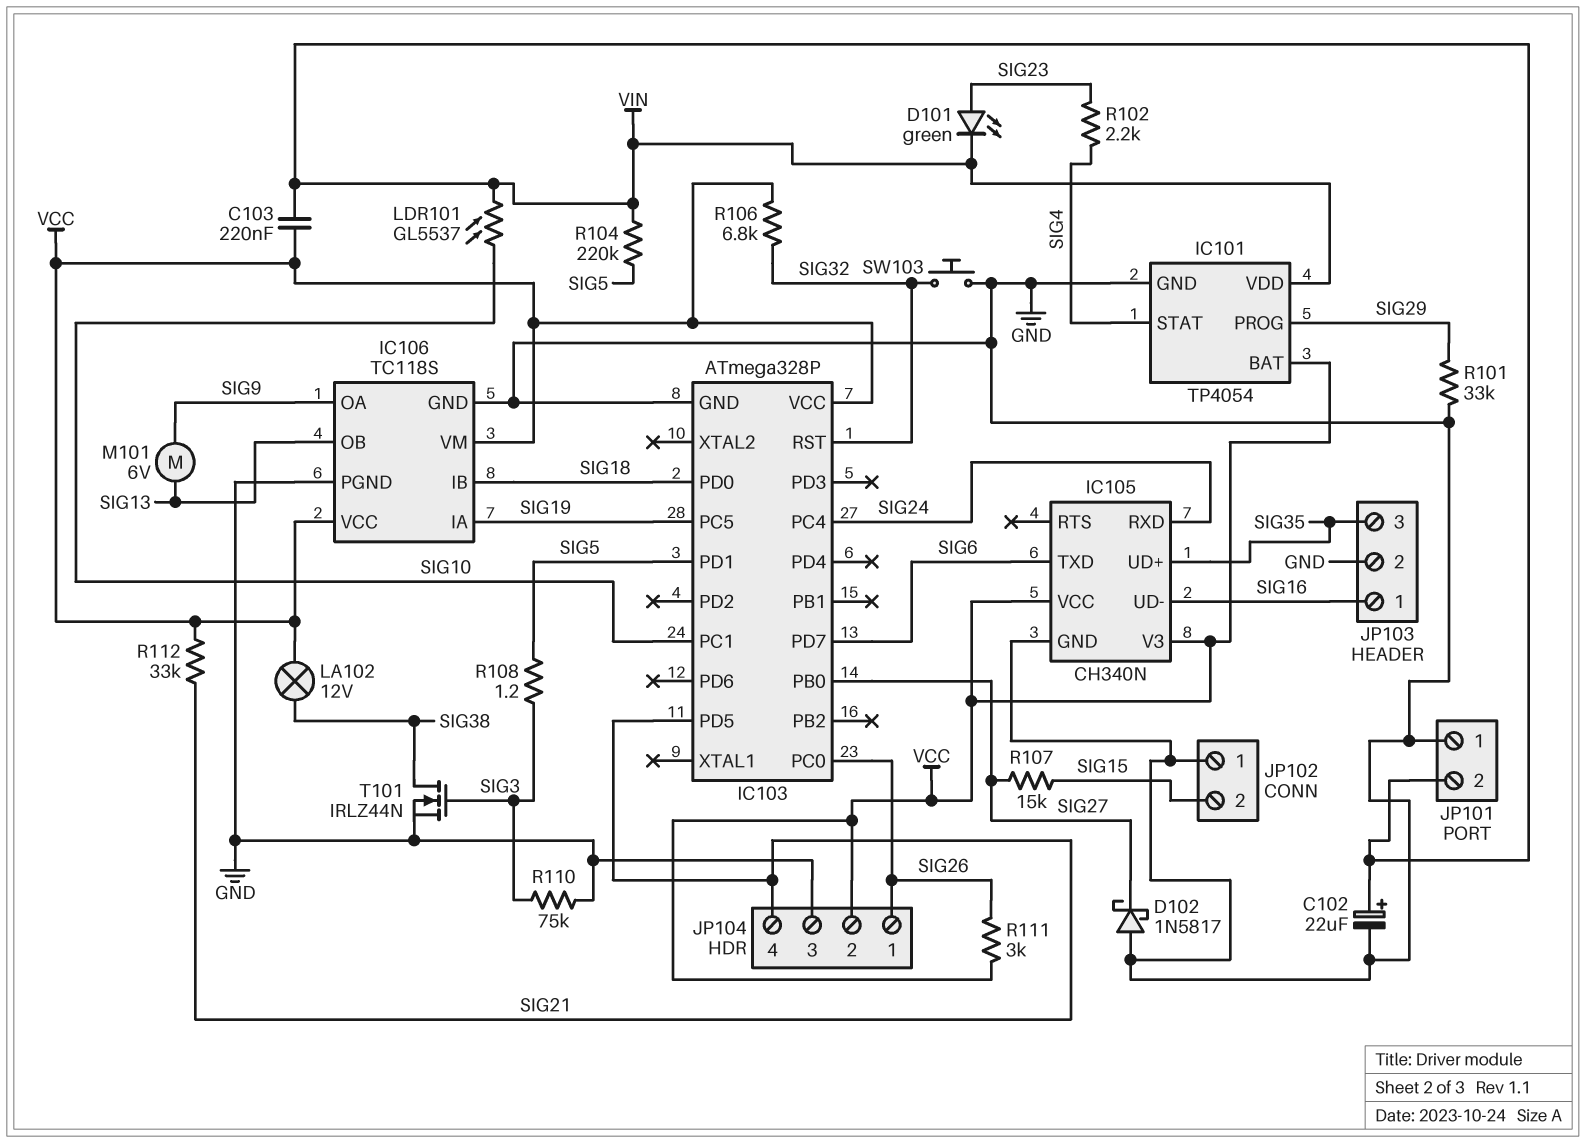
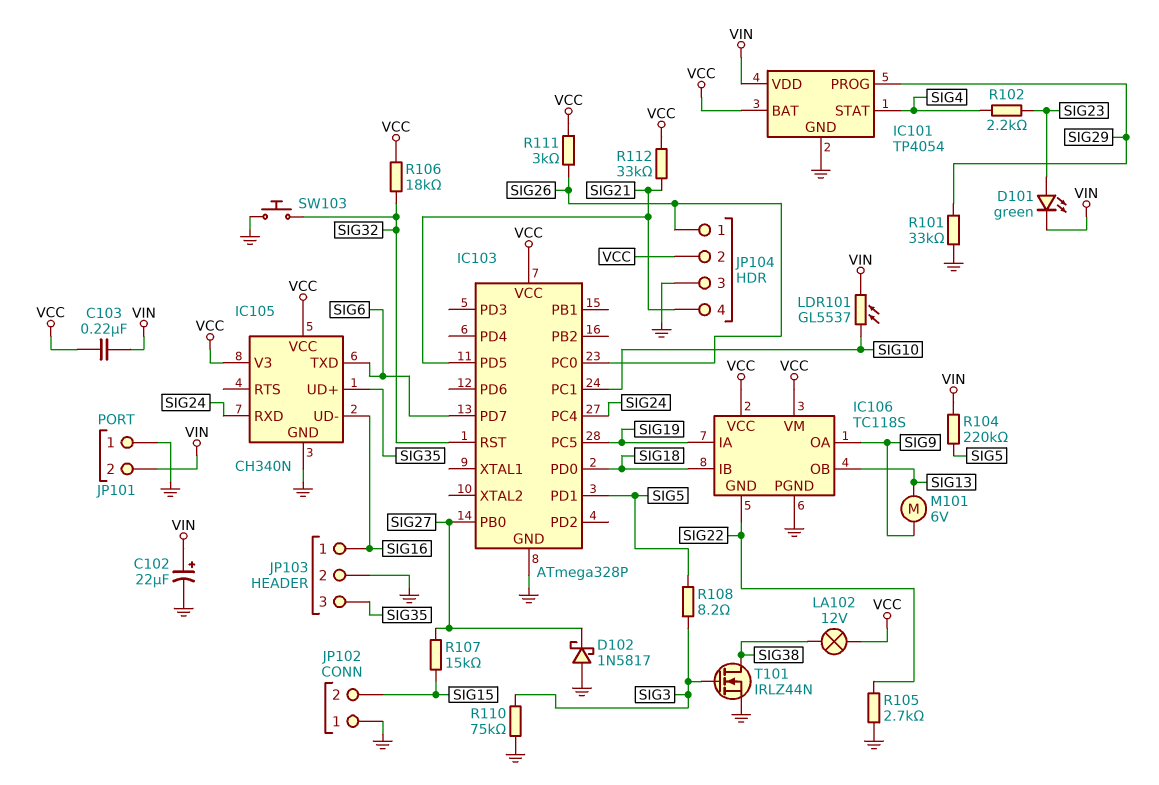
IC106 pin GND: GND -> SIG22
R105: none -> 2.7k (GND, SIG22)
R106: 6.8k (SIG32, VCC) -> 18k (SIG32, VCC)
R108: 1.2 (SIG3, SIG5) -> 8.2 (SIG3, SIG5)

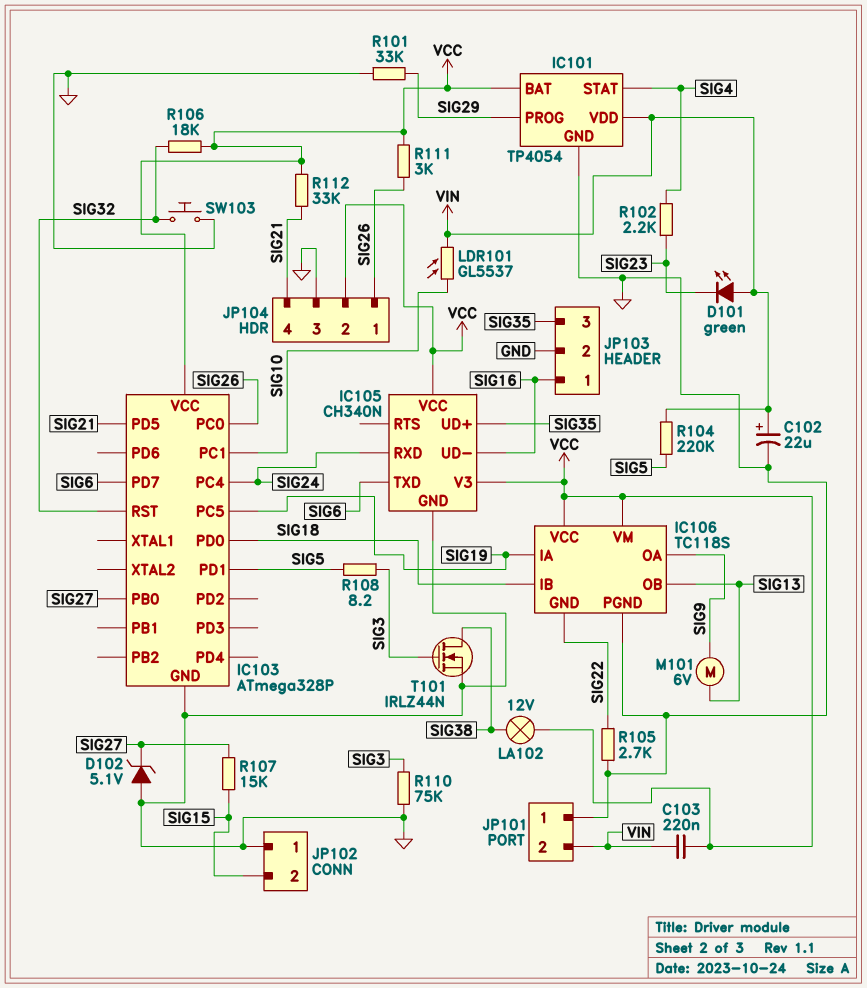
D101: LED green (A SIG23, K VIN) -> LED green (A VIN, K SIG23)
D102: schottky 1N5817 (A GND, K SIG27) -> zener 5.1V (A GND, K SIG27)

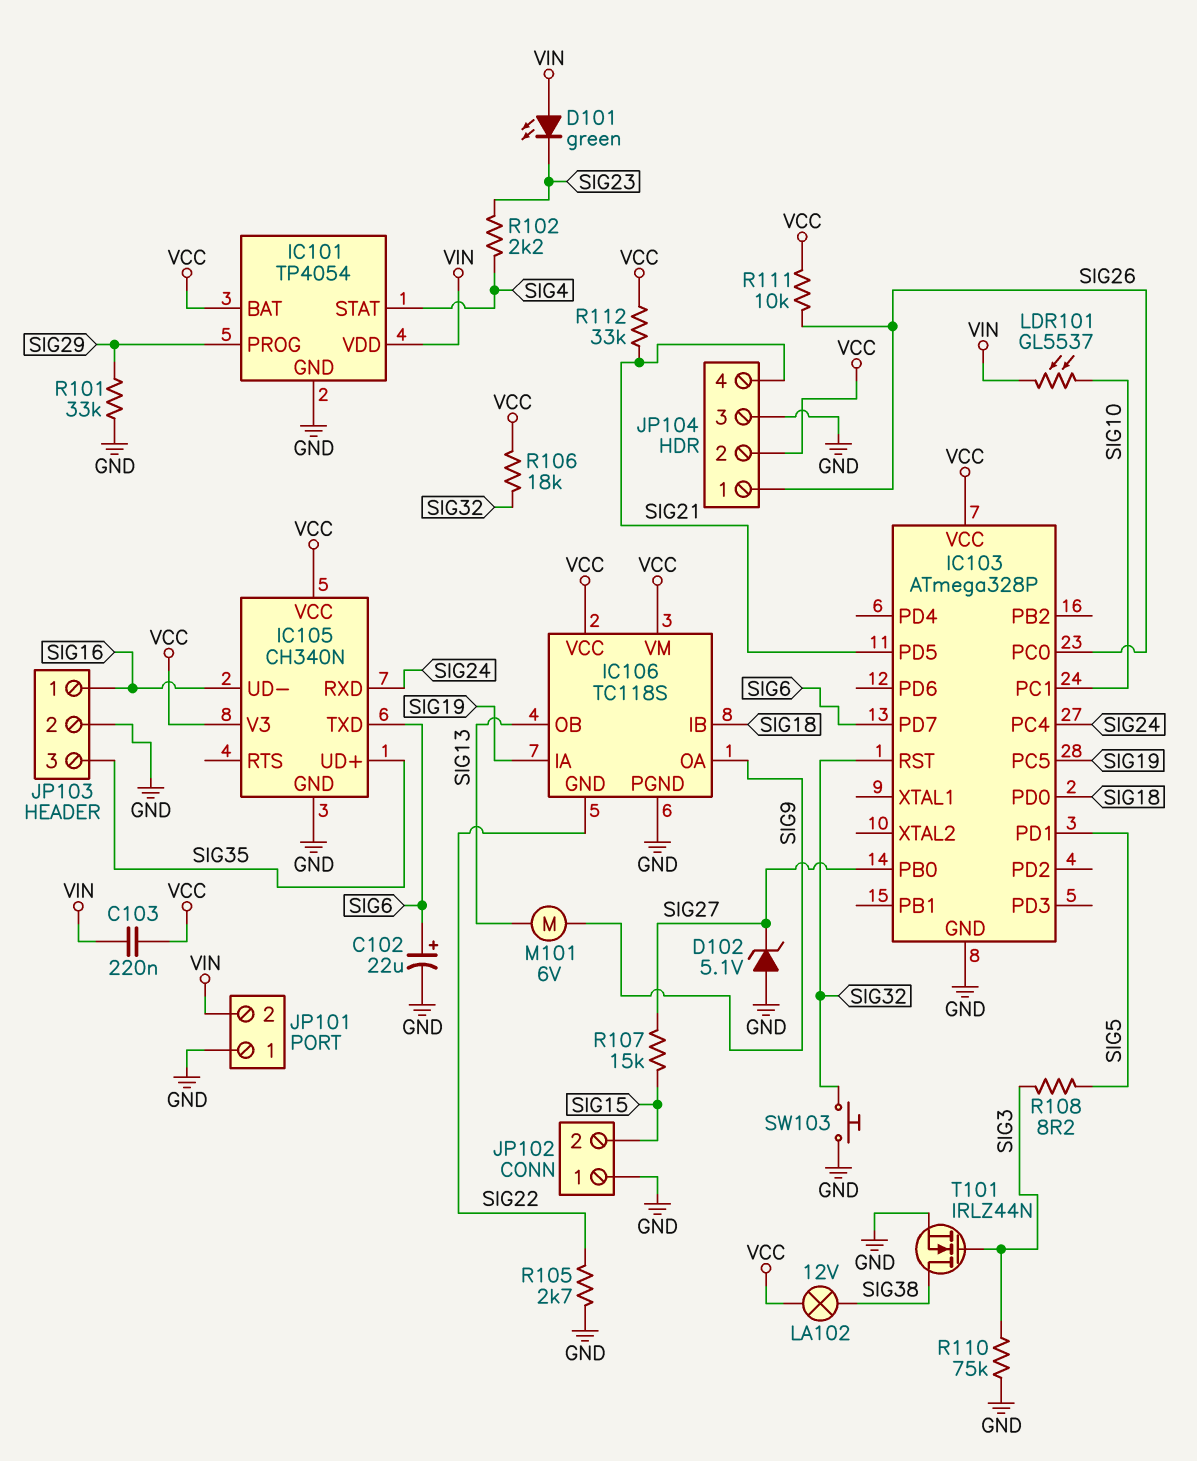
C102: 22uF (plus VIN, minus GND) -> 22uF (plus SIG6, minus GND)
R104: 220k (SIG5, VIN) -> none
R111: 3k (SIG26, VCC) -> 10k (SIG26, VCC)

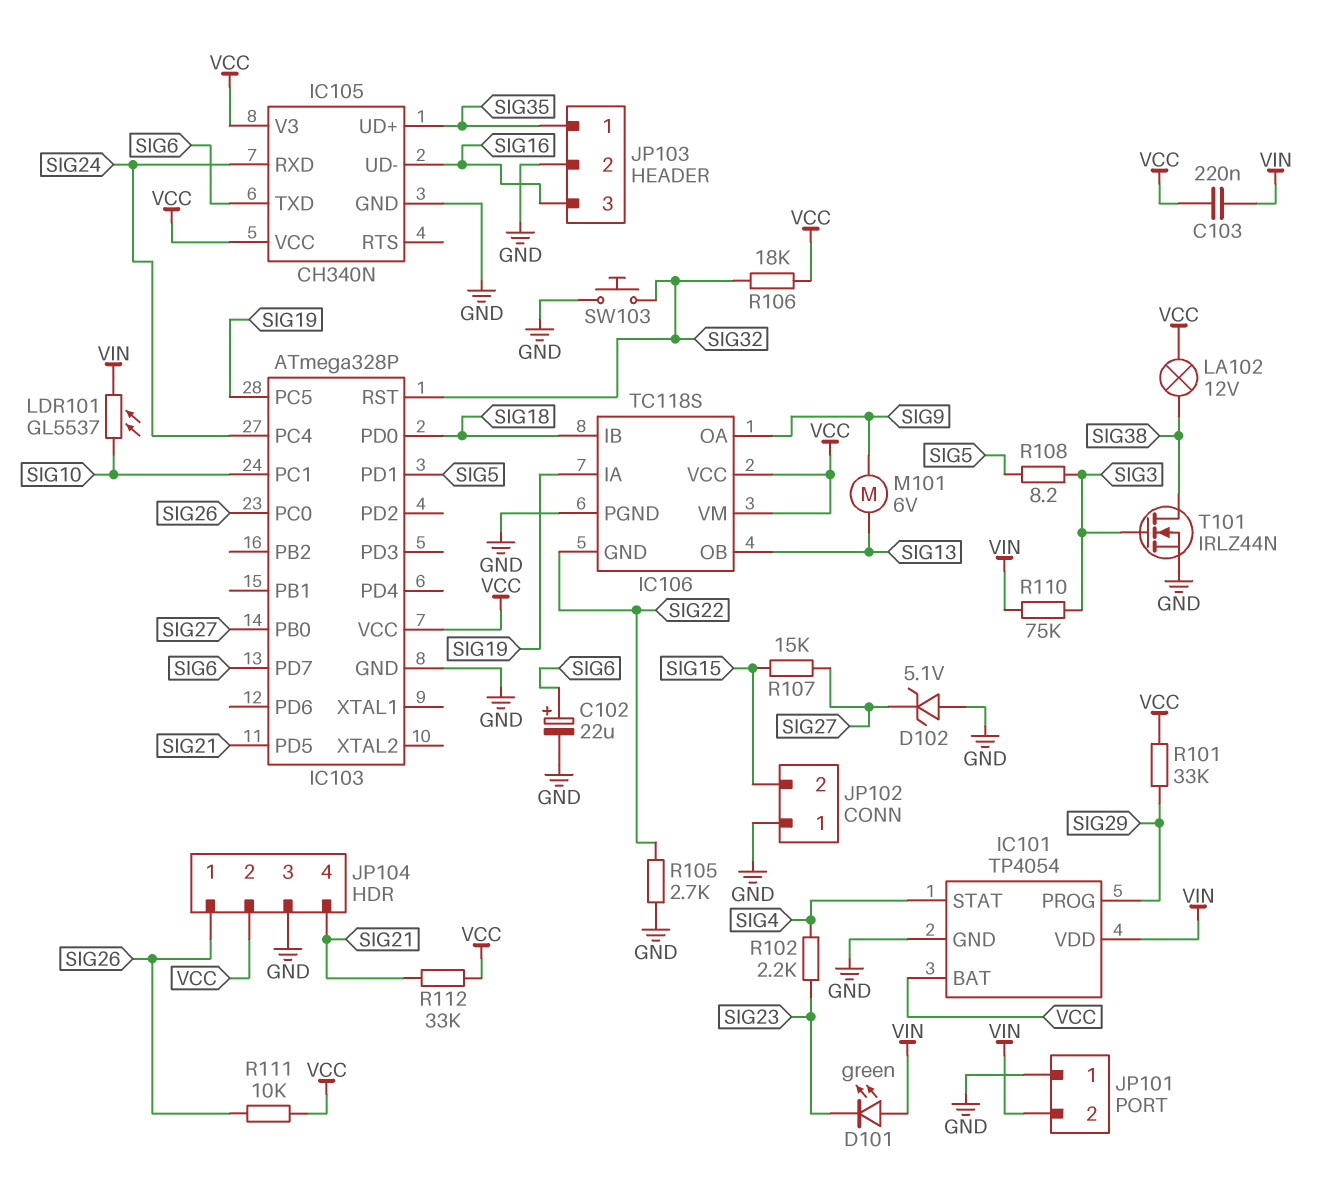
JP103 pin 1: SIG16 -> SIG35
JP103 pin 3: SIG35 -> SIG16
R101: 33k (GND, SIG29) -> 33k (SIG29, VCC)
R110: 75k (GND, SIG3) -> 75k (SIG3, VIN)

